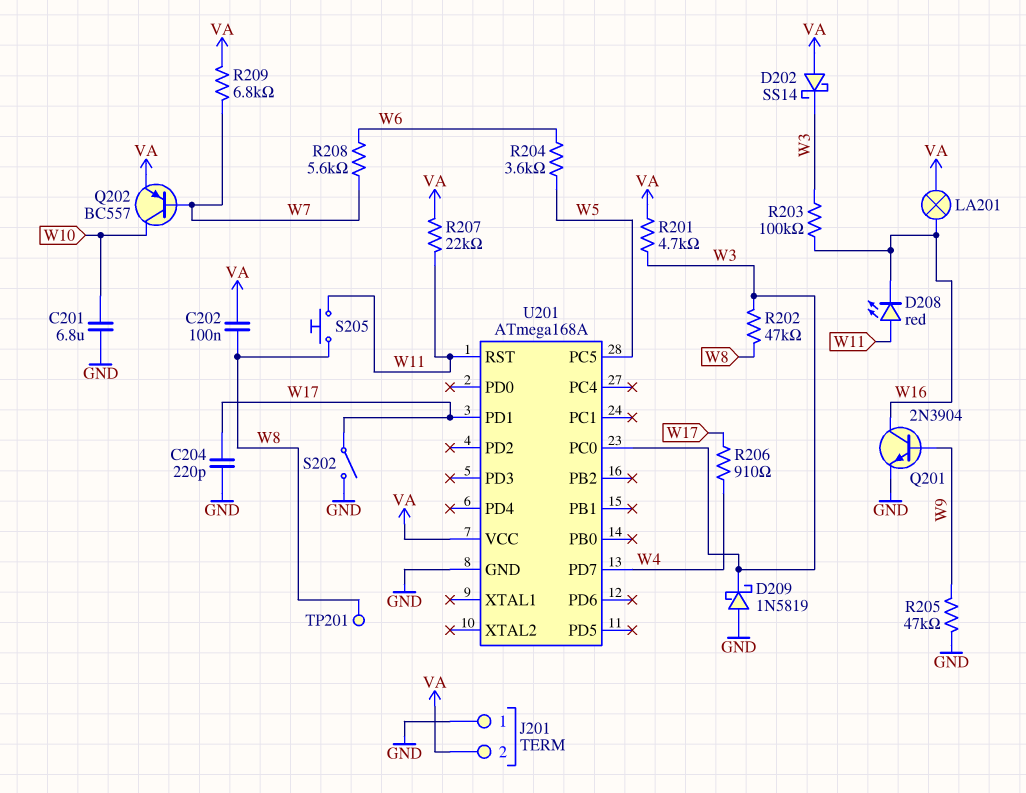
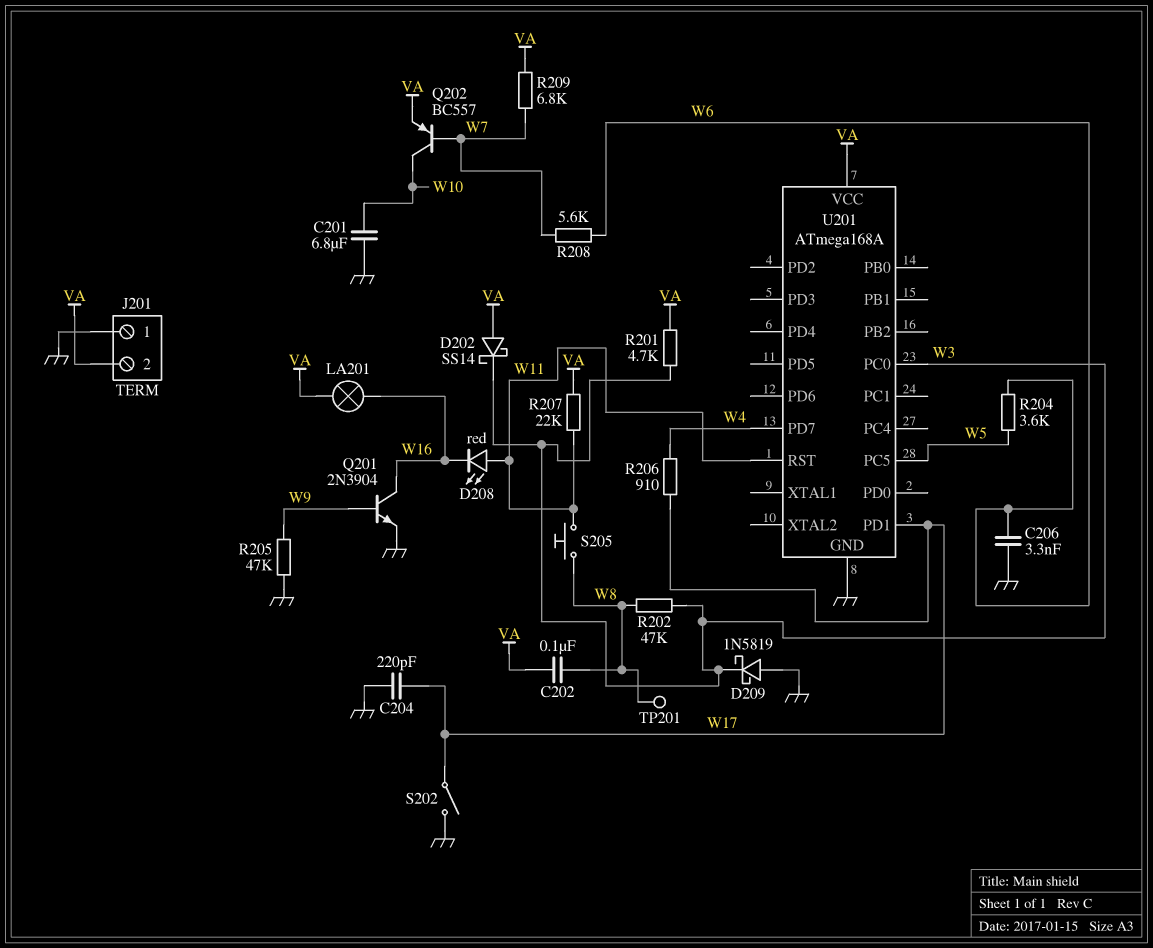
C206: none -> 3.3nF (GND, W6)
R203: 100k (W3, W16) -> none

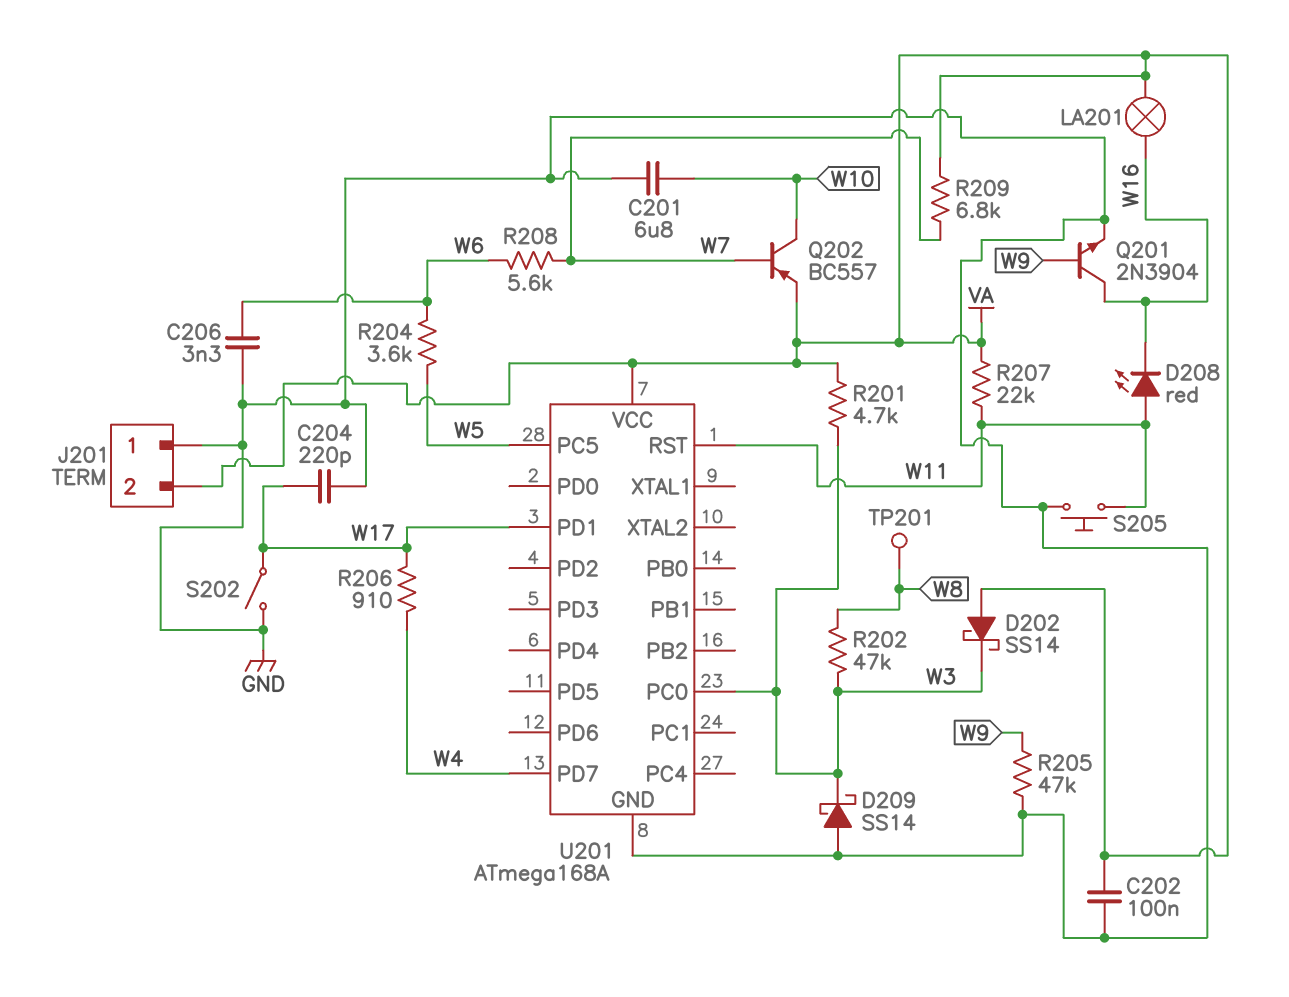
C202: 100nF (VA, W8) -> 100nF (GND, VA)
D209: schottky 1N5819 (A GND, K W3) -> schottky SS14 (A GND, K W3)
S205: button (W8, W11) -> button (GND, W11)

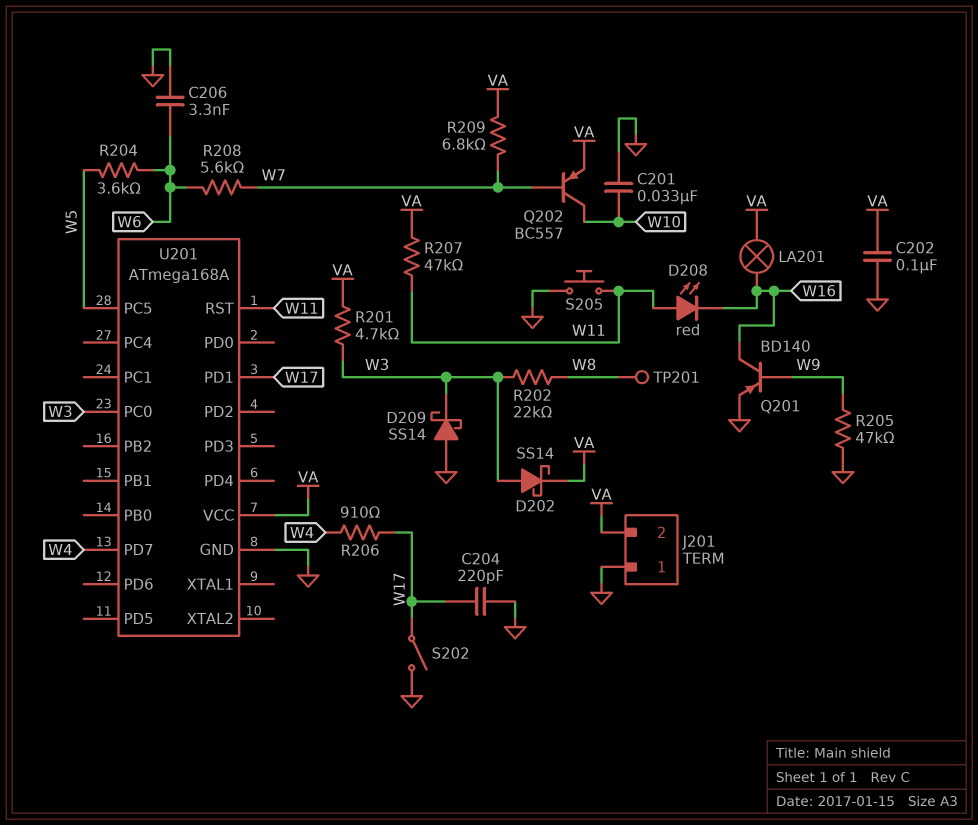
C201: 6.8uF (GND, W10) -> 33nF (GND, W10)
D202: schottky SS14 (A VA, K W3) -> schottky SS14 (A W3, K VA)
Q201: NPN 2N3904 (B W9, C W16, E GND) -> PNP BD140 (B W9, C W16, E GND)
R202: 47k (W3, W8) -> 22k (W3, W8)
R207: 22k (VA, W11) -> 47k (VA, W11)

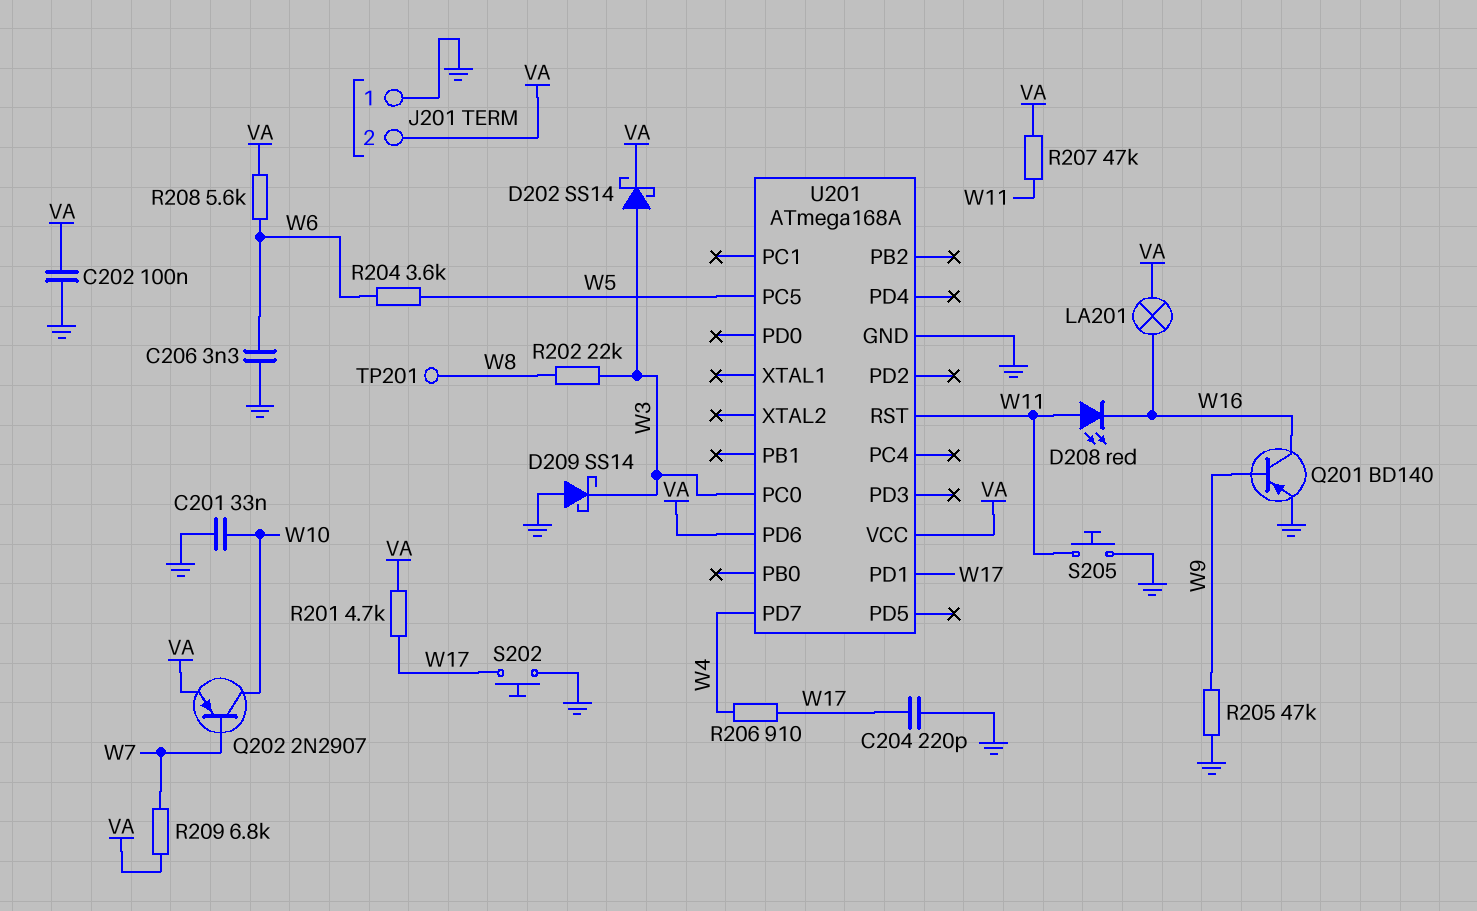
Q202: PNP BC557 (B W7, C W10, E VA) -> PNP 2N2907 (B W7, C W10, E VA)
R201: 4.7k (VA, W3) -> 4.7k (VA, W17)
R208: 5.6k (W6, W7) -> 5.6k (VA, W6)
S202: switch (GND, W17) -> button (GND, W17)
U201 pin PD6: none -> VA

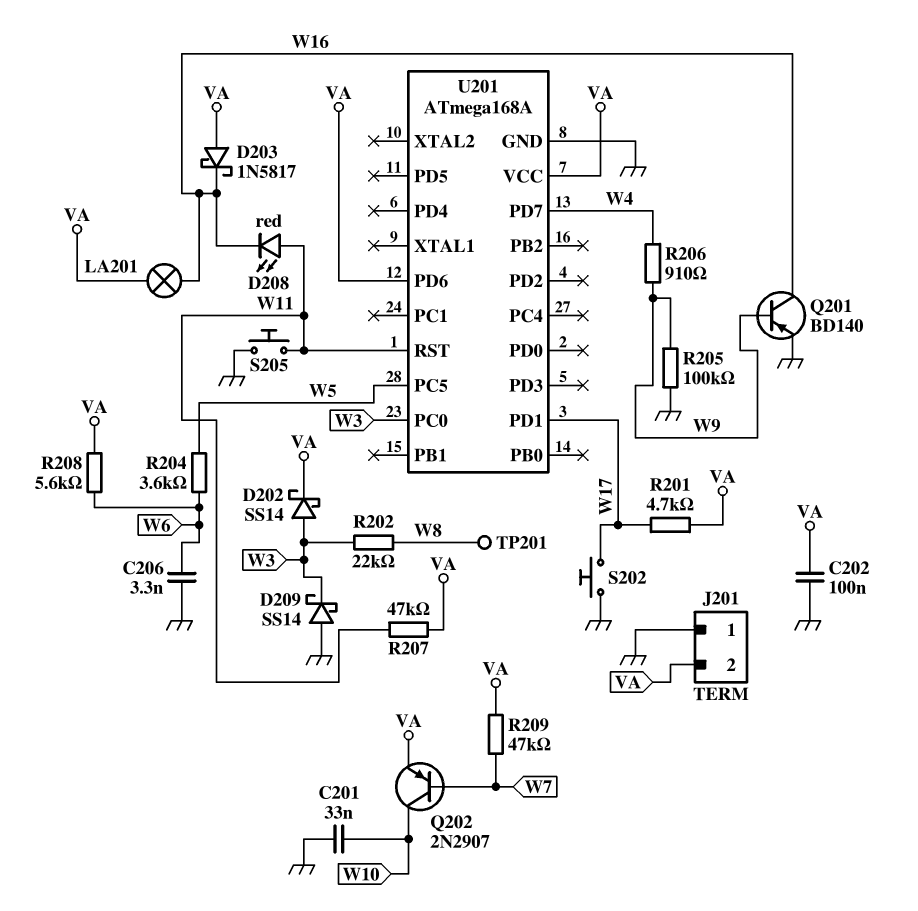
C204: 220pF (GND, W17) -> none
D203: none -> schottky 1N5817 (A VA, K W16)
R205: 47k (GND, W9) -> 100k (GND, W9)
R206: 910 (W4, W17) -> 910 (W4, W9)
R209: 6.8k (VA, W7) -> 47k (VA, W7)

